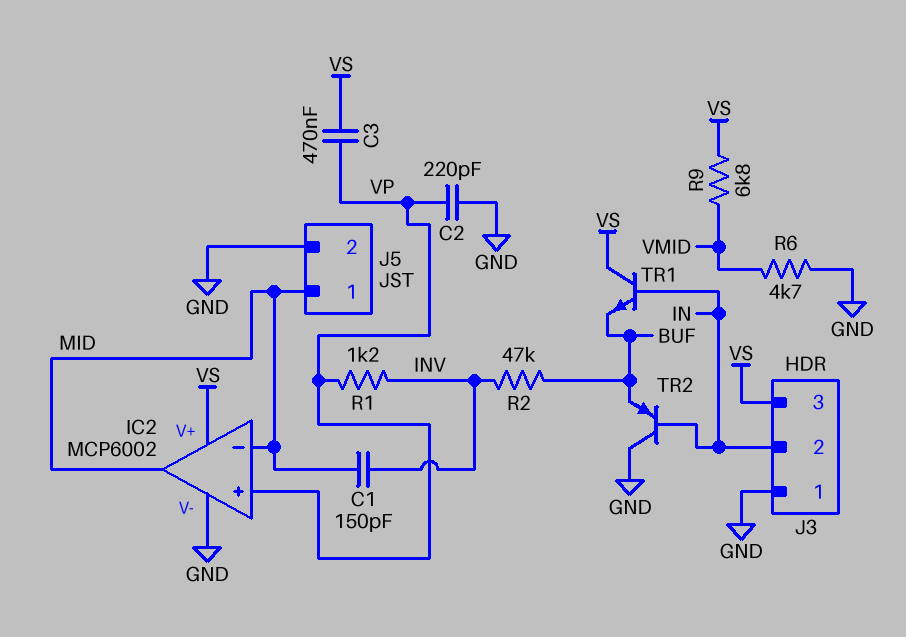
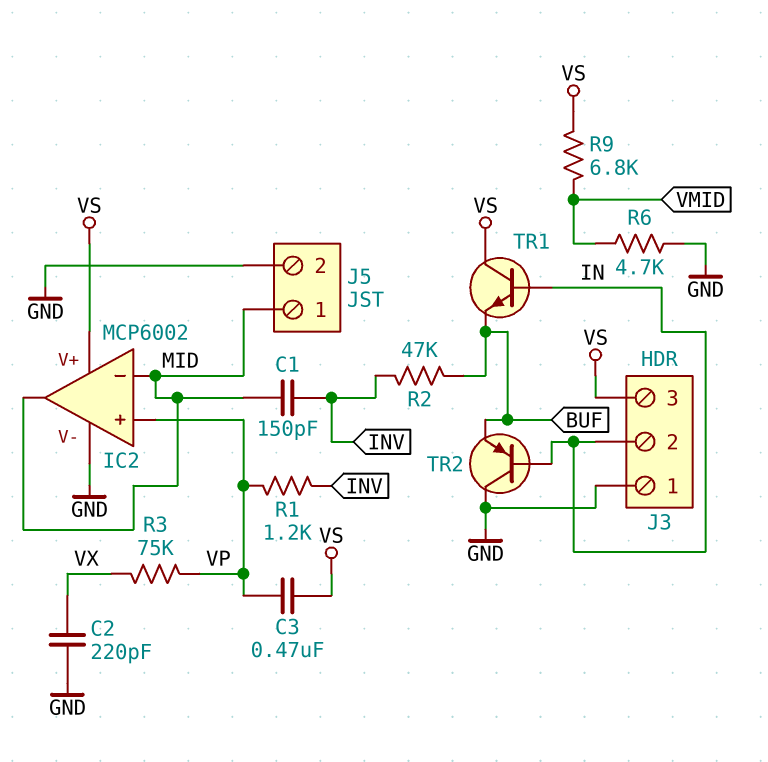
C2: 220pF (GND, VP) -> 220pF (GND, VX)
R3: none -> 75k (VP, VX)

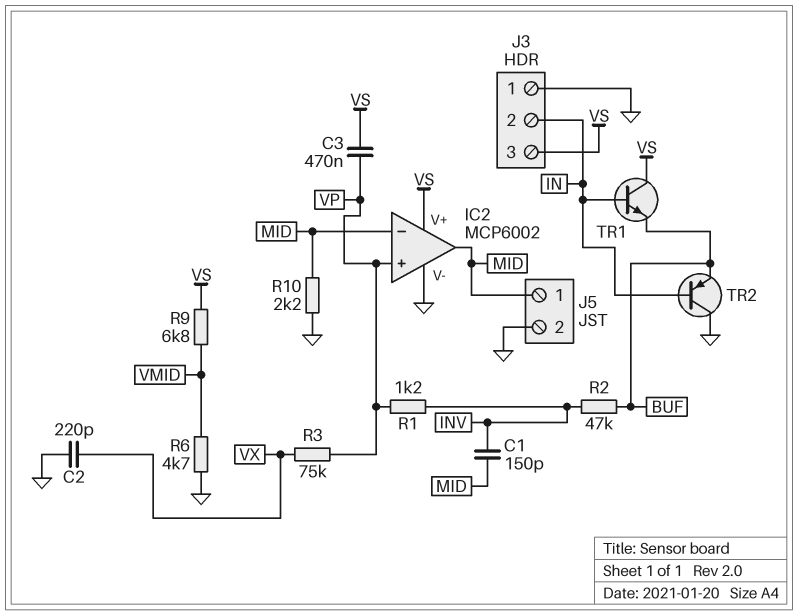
R10: none -> 2.2k (GND, MID)

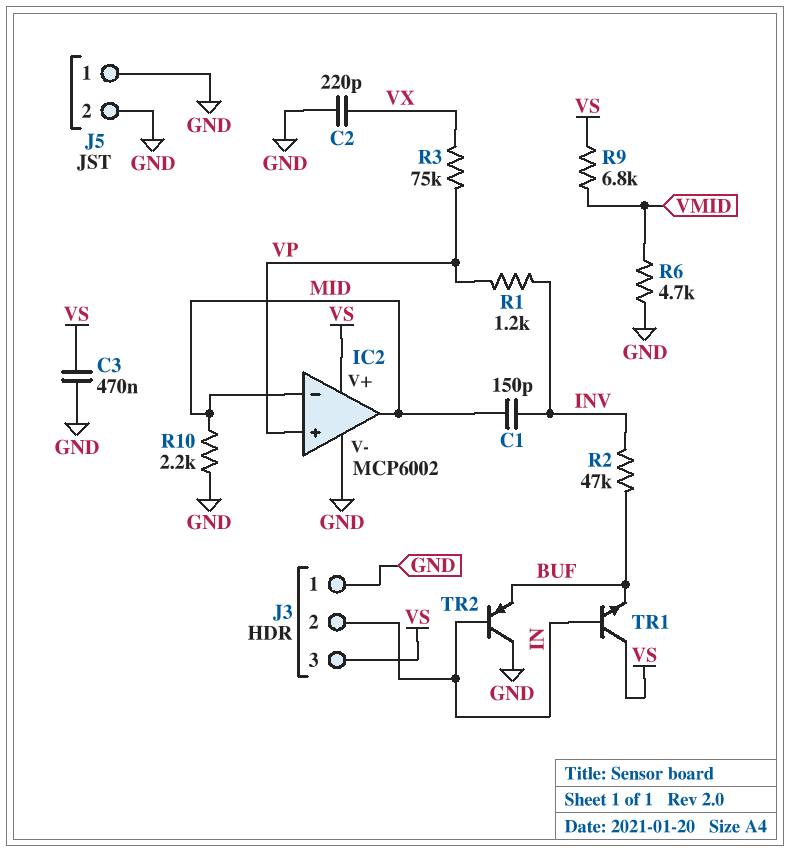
C3: 470nF (VP, VS) -> 470nF (GND, VS)
J5 pin 1: MID -> GND

